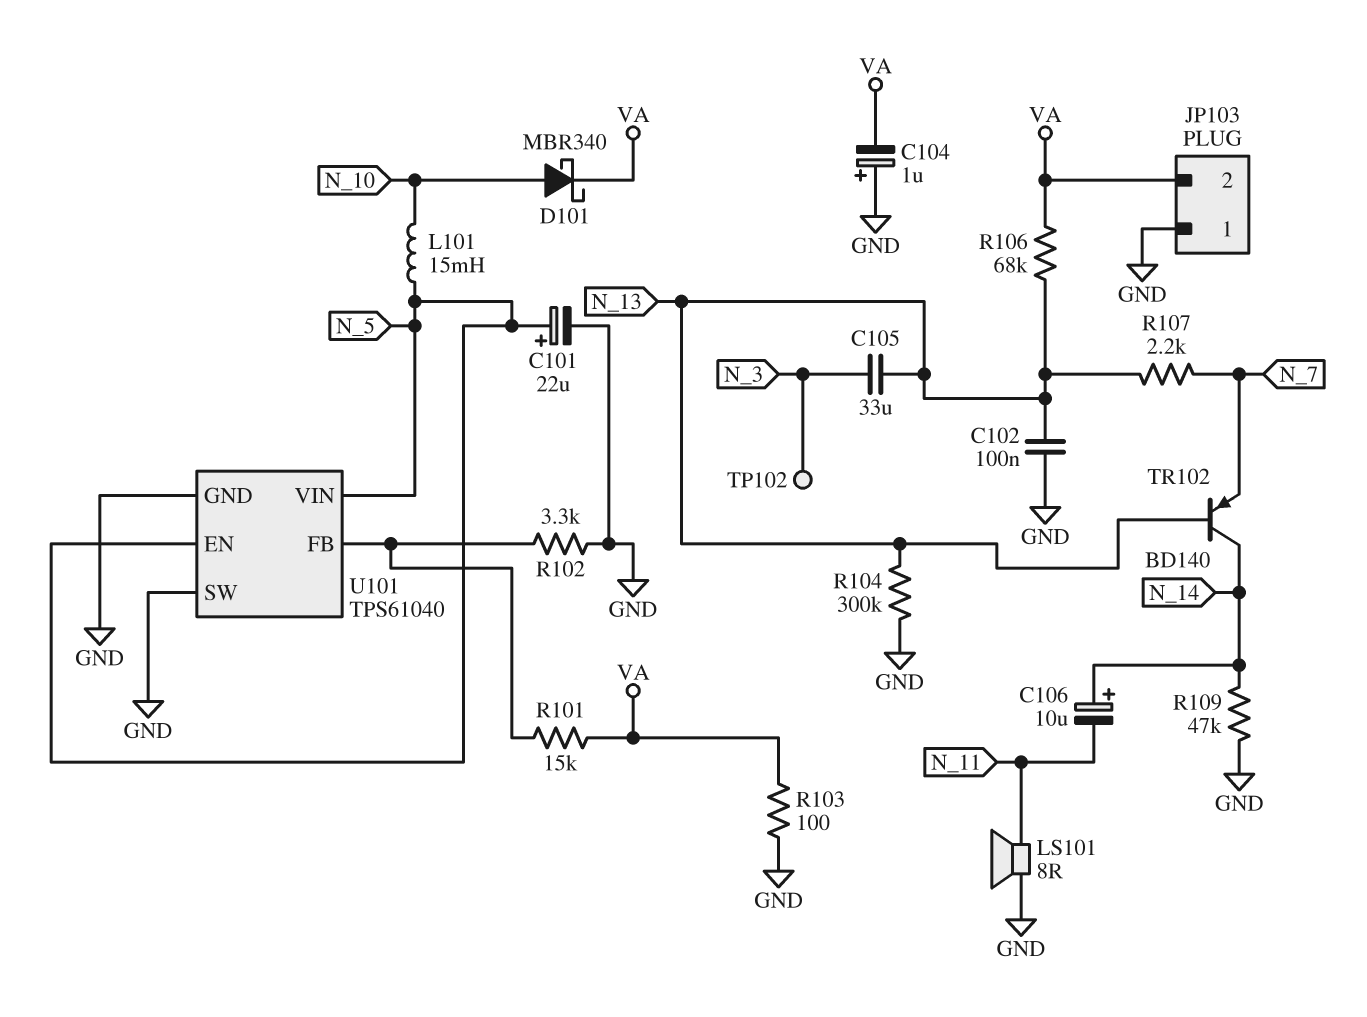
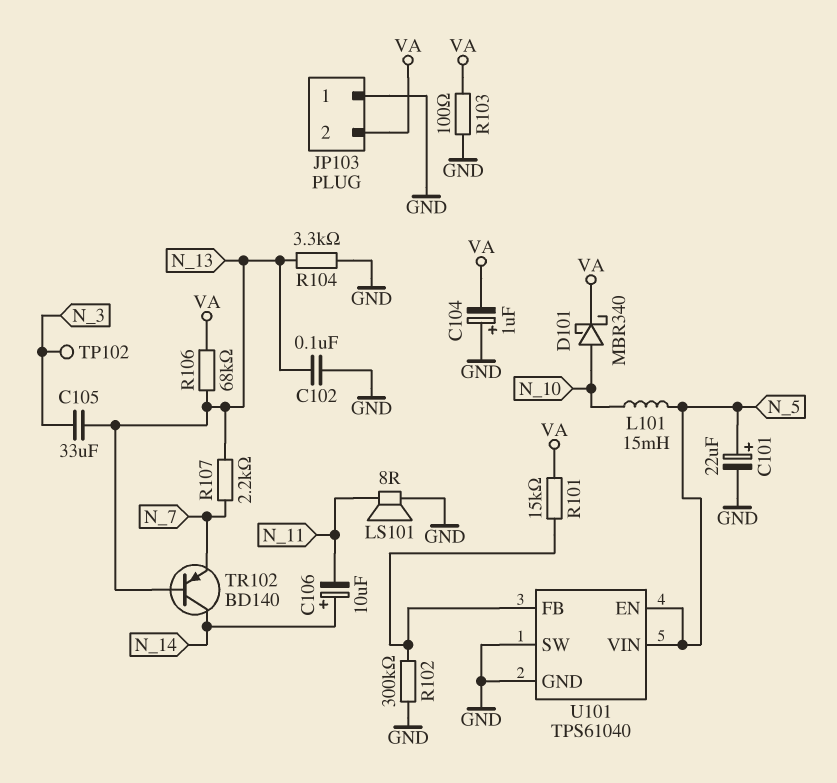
R102: 3.3k (GND, U101/FB) -> 300k (GND, U101/FB)
R104: 300k (GND, N_13) -> 3.3k (GND, N_13)
R109: 47k (GND, N_14) -> none

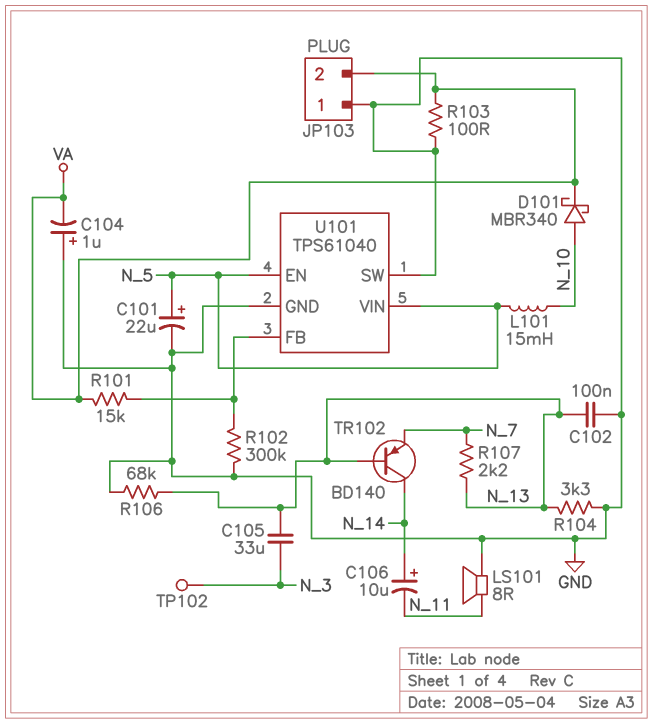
R106: 68k (N_13, VA) -> 68k (GND, N_13)

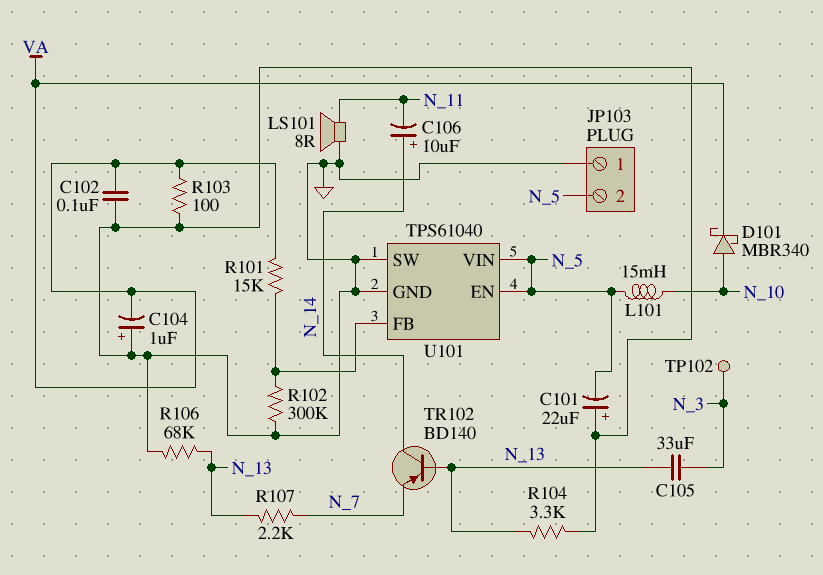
C101: 22uF (plus N_5, minus GND) -> 22uF (plus GND, minus N_5)
C102: 100nF (GND, N_13) -> 100nF (GND, VA)
JP103 pin 2: VA -> N_5

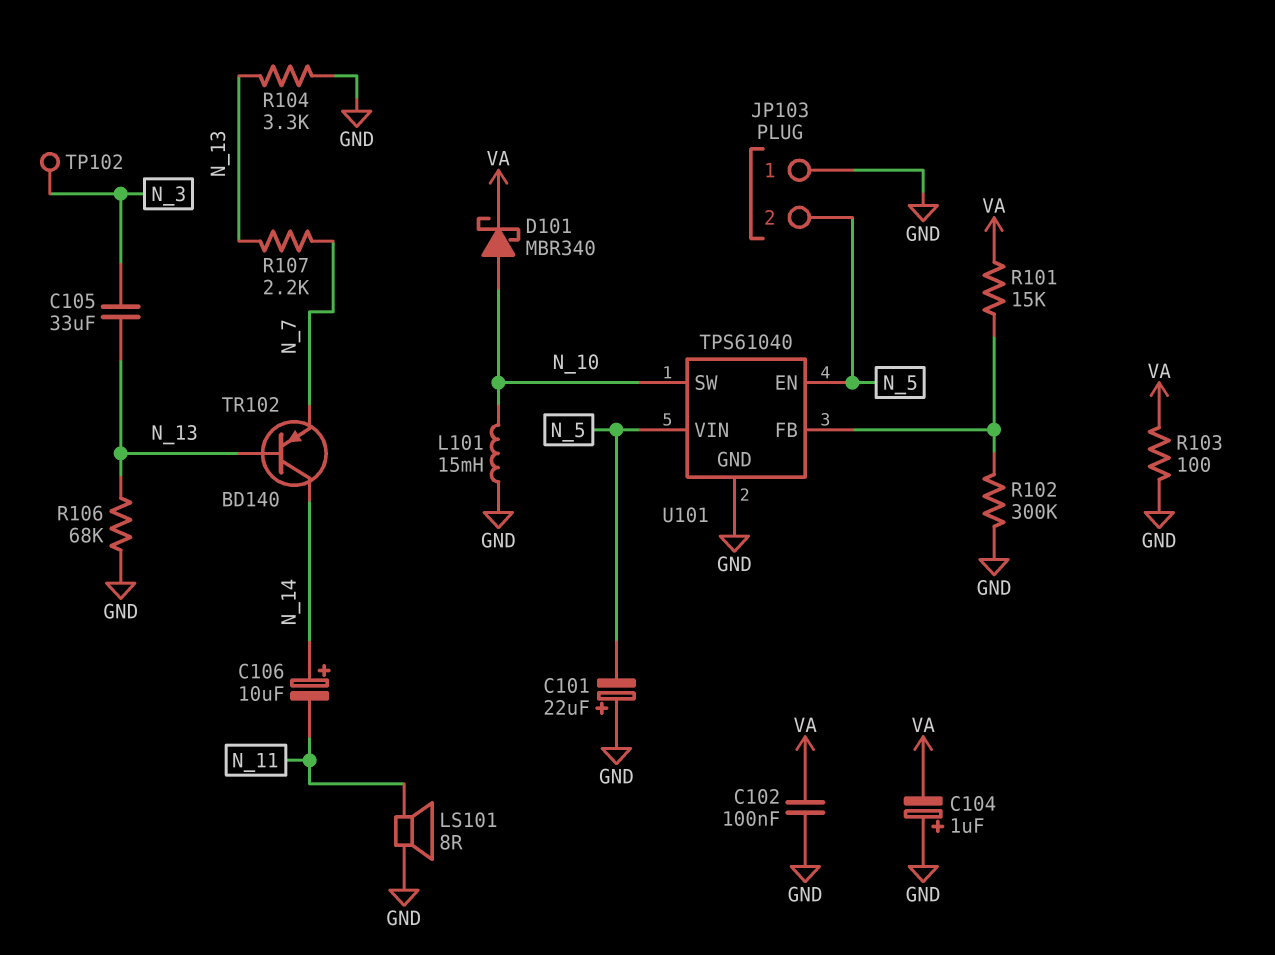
L101: 15mH (N_5, N_10) -> 15mH (GND, N_10)
U101 pin SW: GND -> N_10

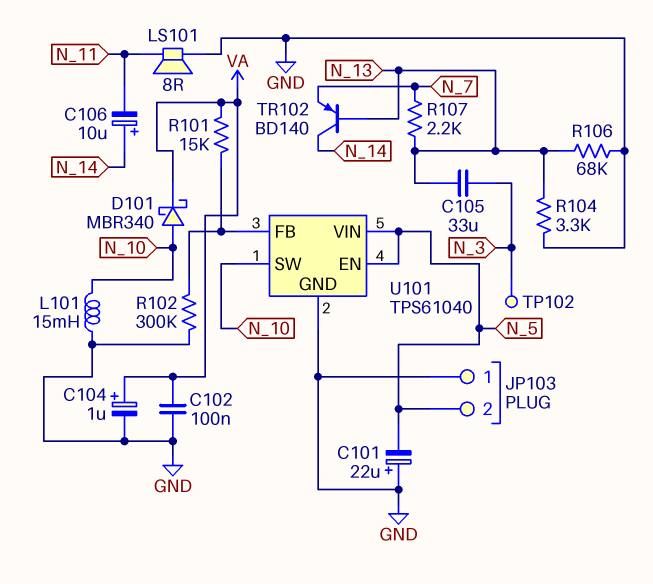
C104: 1uF (plus GND, minus VA) -> 1uF (plus VA, minus GND)
R103: 100 (GND, VA) -> none

